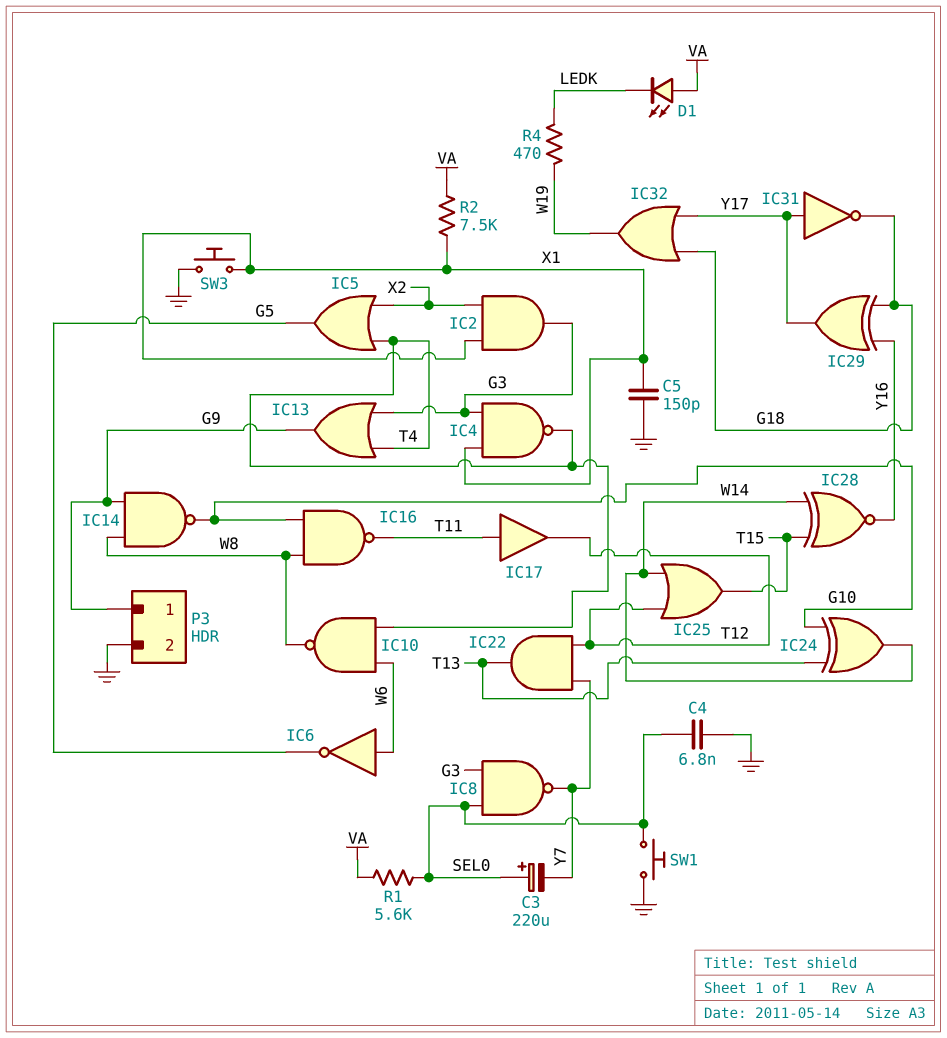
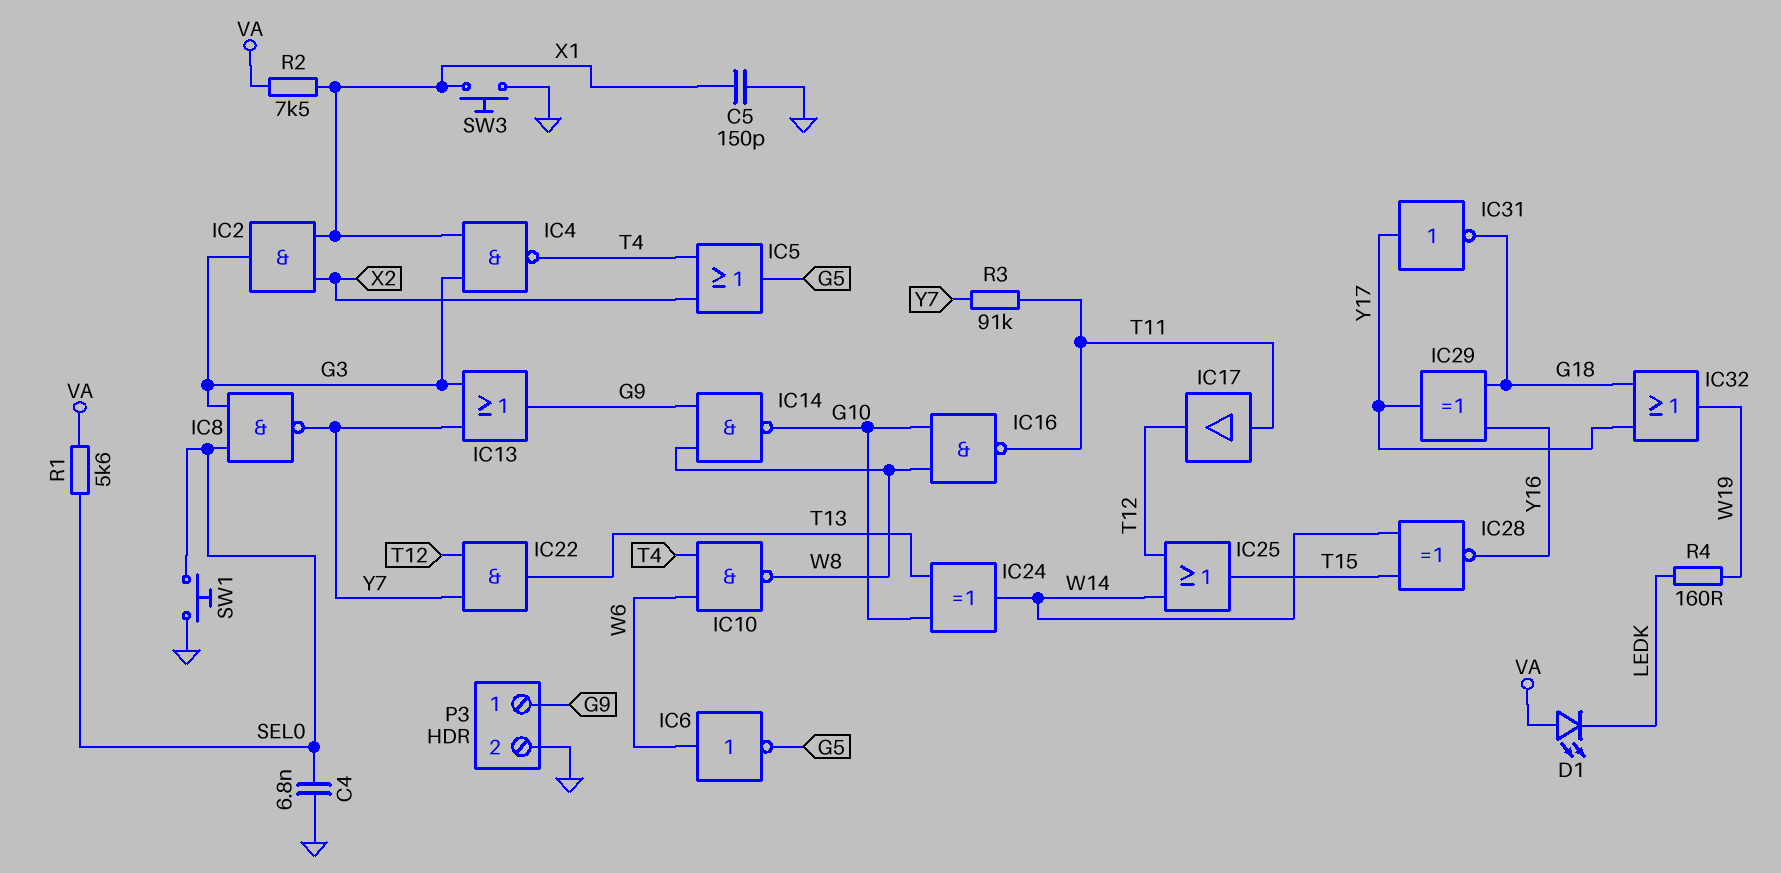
C3: 220uF (plus SEL0, minus Y7) -> none
IC13: OR (in G3, in T4, out G9) -> OR (in G3, in Y7, out G9)
R3: none -> 91k (T11, Y7)
R4: 470 (LEDK, W19) -> 160 (LEDK, W19)

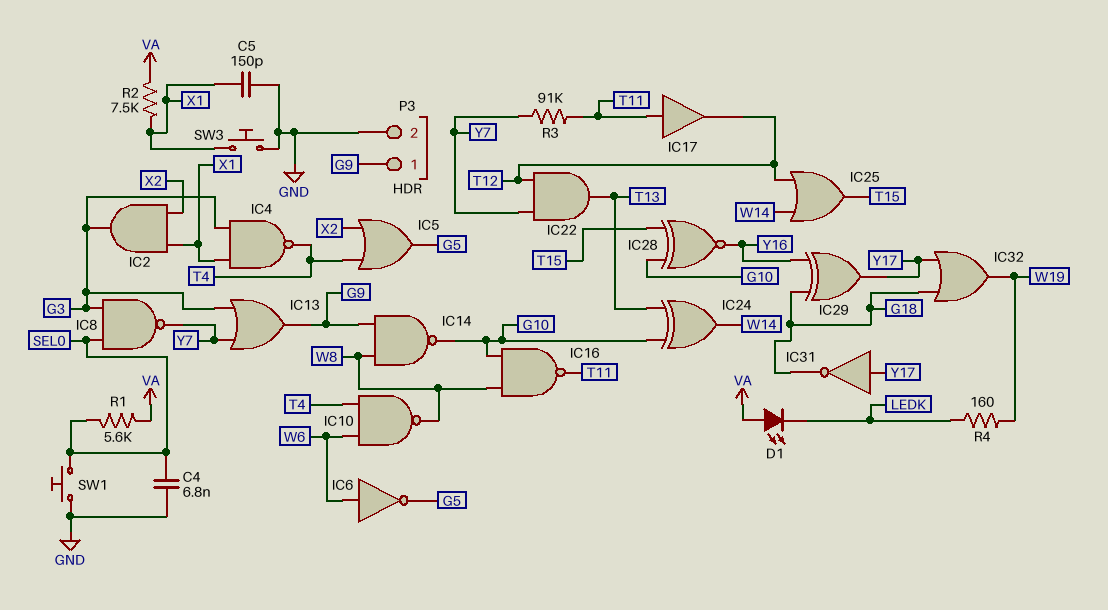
IC28: XNOR (in T15, in W14, out Y16) -> XNOR (in G10, in T15, out Y16)

